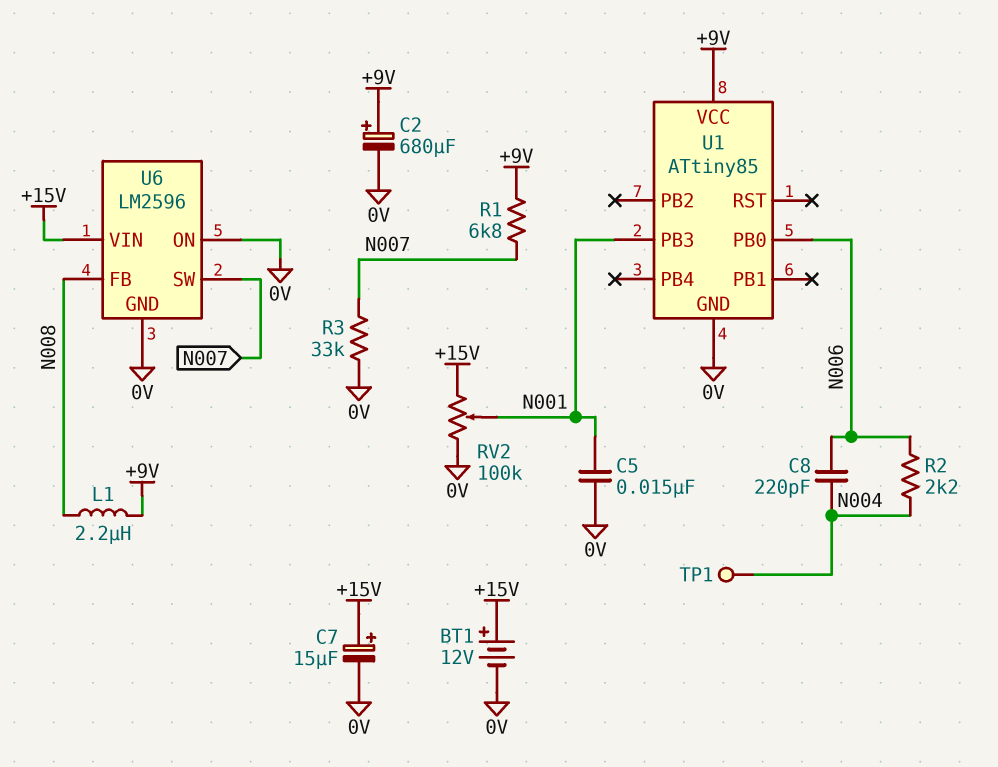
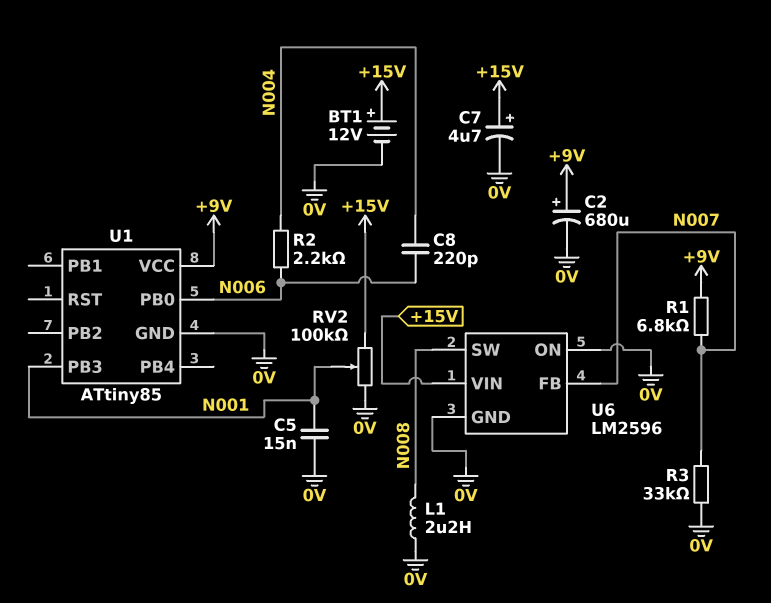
C7: 15uF (plus +15V, minus 0V) -> 4.7uF (plus +15V, minus 0V)
L1: 2.2uH (+9V, N008) -> 2.2uH (0V, N008)
TP1: test point (N004) -> none
U6 pin FB: N008 -> N007
U6 pin SW: N007 -> N008

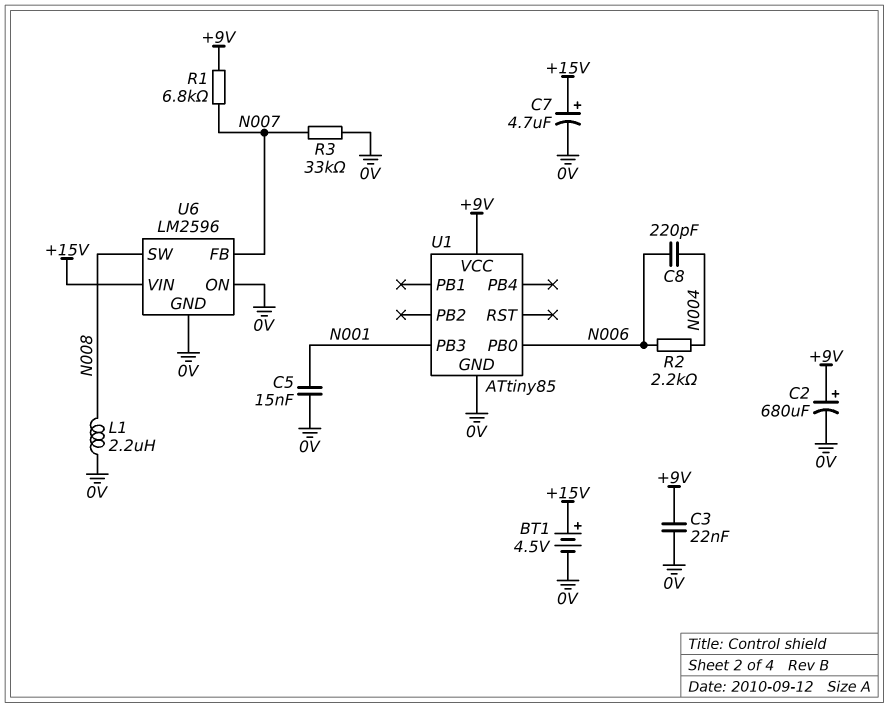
BT1: 12V (plus +15V, minus 0V) -> 4.5V (plus +15V, minus 0V)
C3: none -> 22nF (+9V, 0V)
RV2: 100k (+15V, 0V, wiper N001) -> none

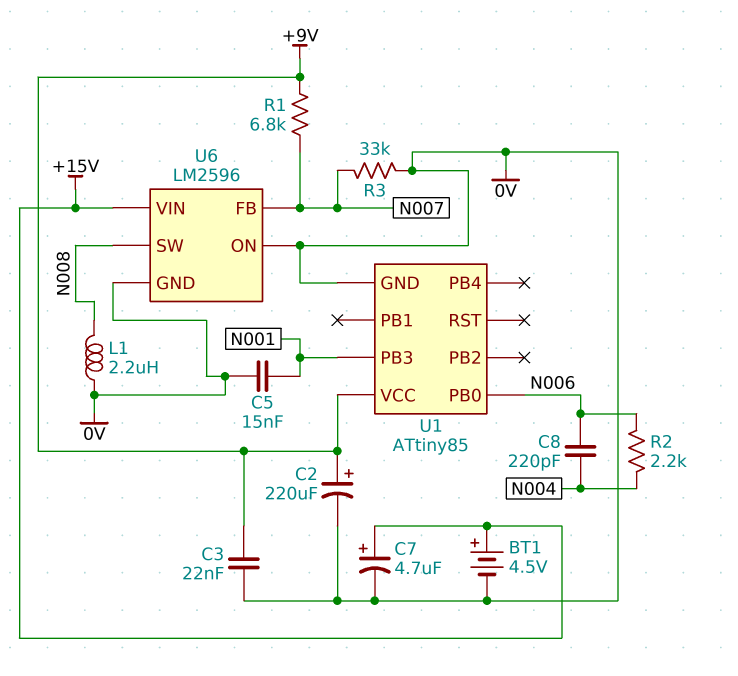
C2: 680uF (plus +9V, minus 0V) -> 220uF (plus +9V, minus 0V)

